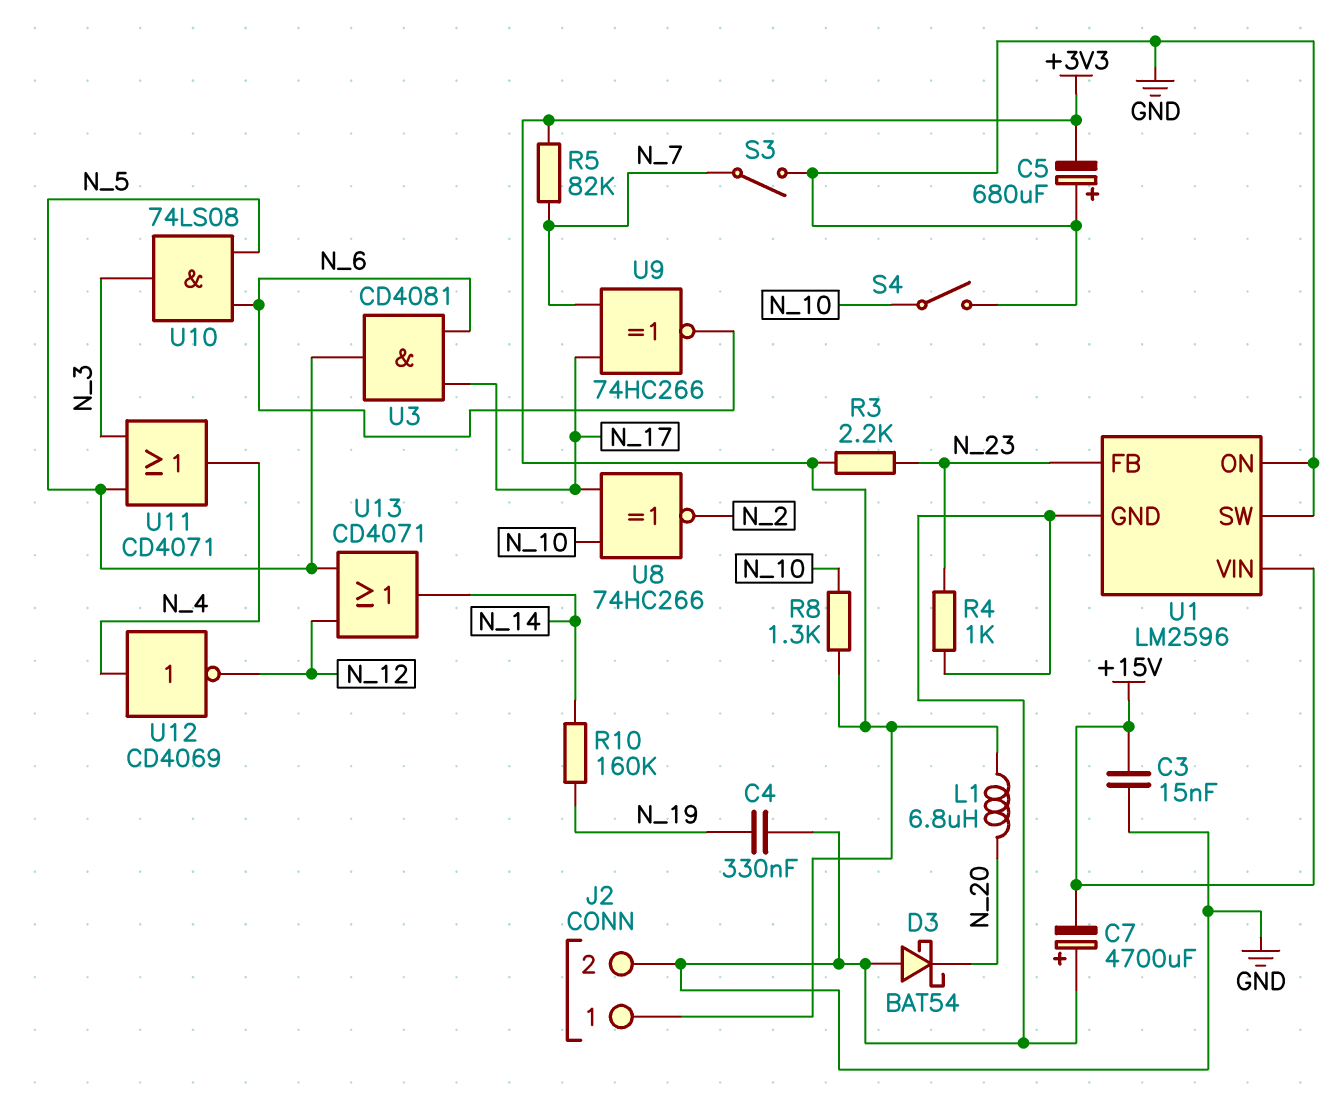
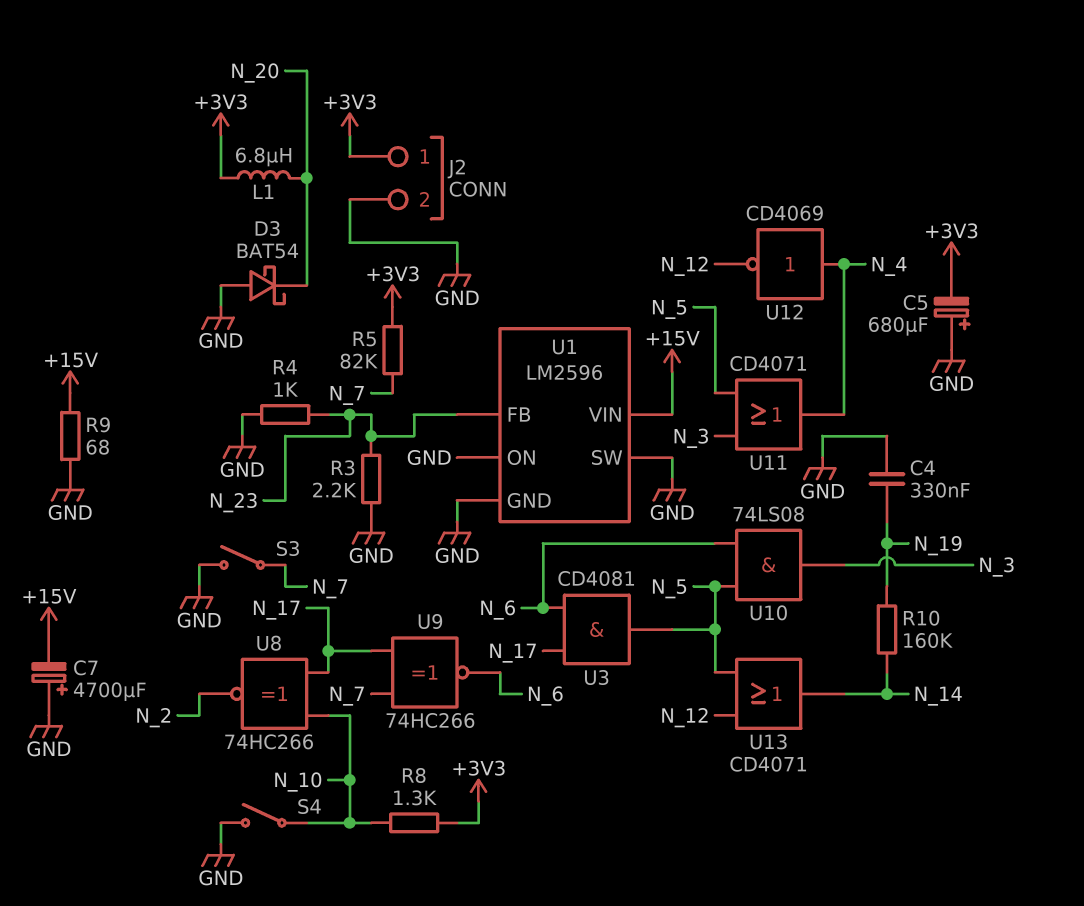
C3: 15nF (+15V, GND) -> none
R3: 2.2k (+3V3, N_23) -> 2.2k (GND, N_23)
R9: none -> 68 (+15V, GND)

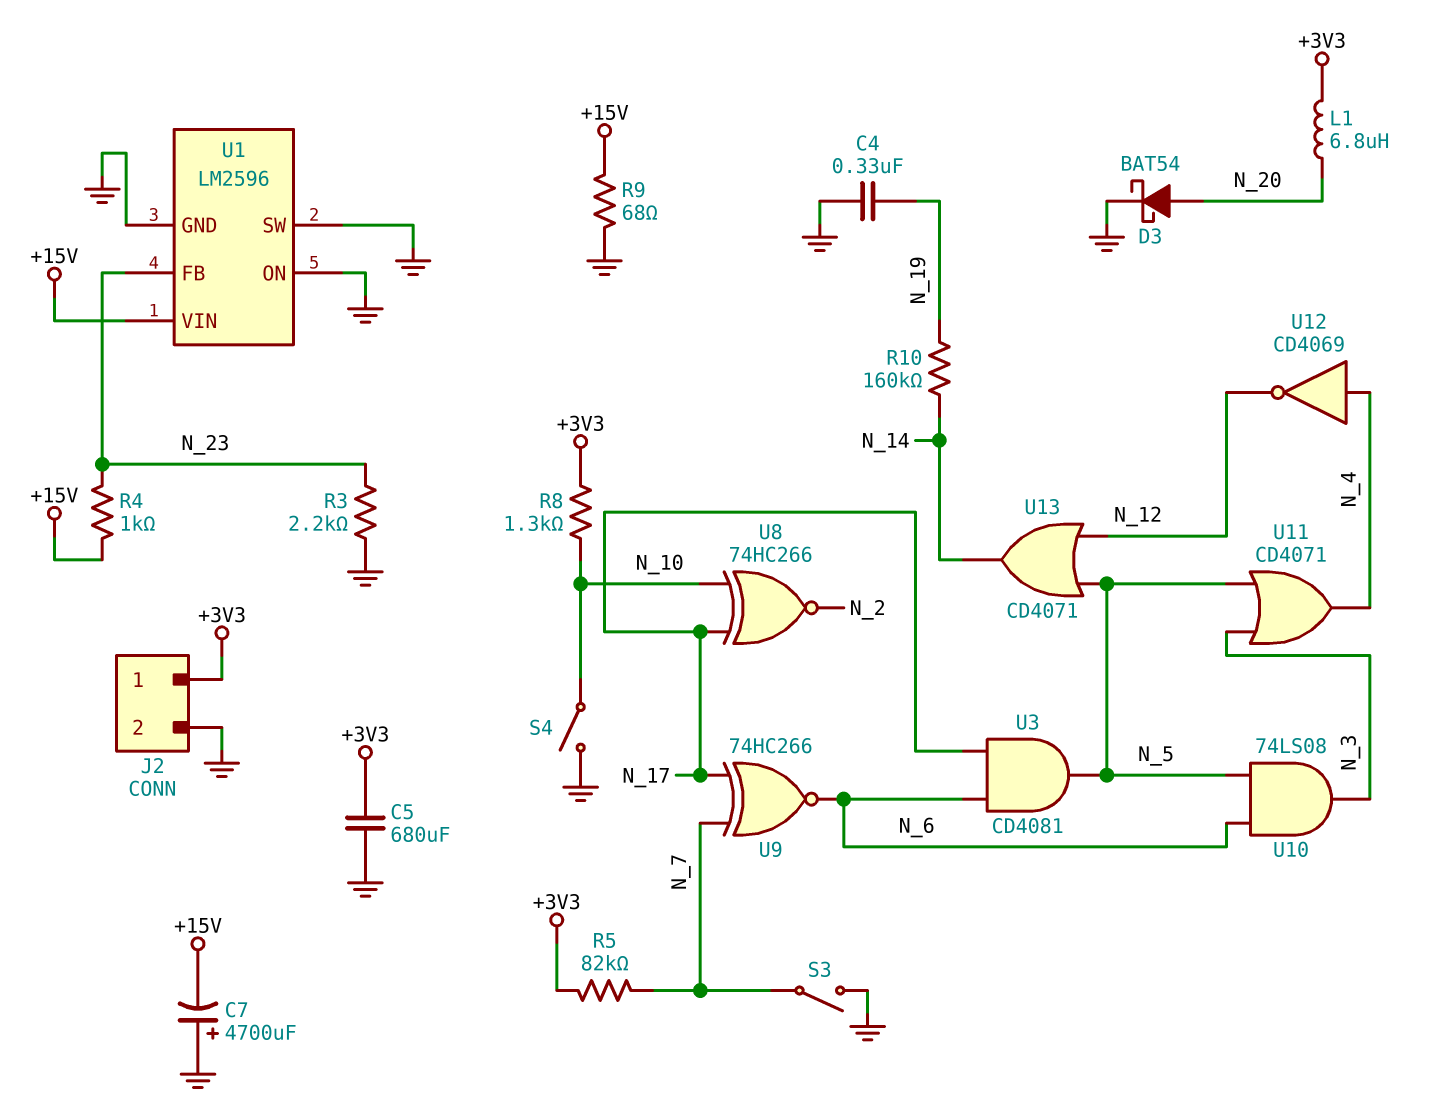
C5: 680uF (plus GND, minus +3V3) -> 680uF (+3V3, GND)
D3: schottky BAT54 (A GND, K N_20) -> schottky BAT54 (A N_20, K GND)
R4: 1k (GND, N_23) -> 1k (+15V, N_23)

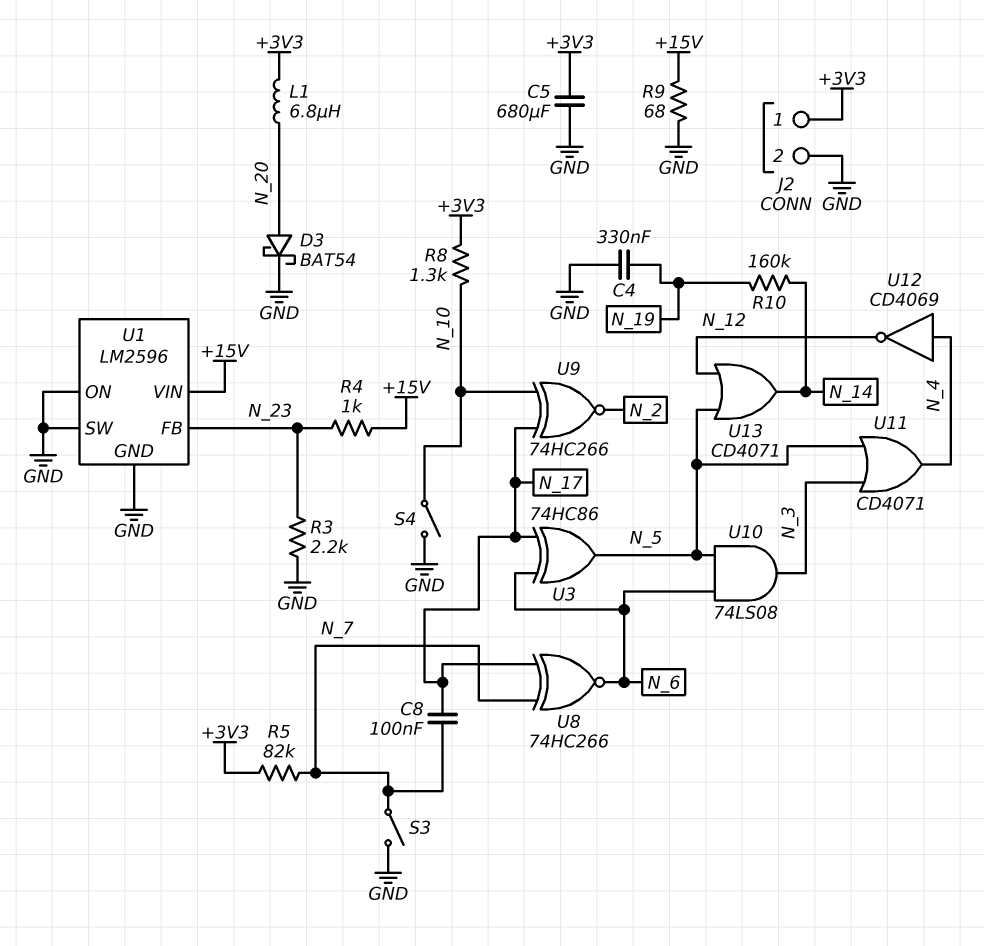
C7: 4700uF (plus GND, minus +15V) -> none
C8: none -> 100nF (N_7, N_17)
U3: AND CD4081 (in N_6, in N_17, out N_5) -> XOR 74HC86 (in N_6, in N_17, out N_5)
U8: XNOR 74HC266 (in N_10, in N_17, out N_2) -> XNOR 74HC266 (in N_7, in N_17, out N_6)
U9: XNOR 74HC266 (in N_7, in N_17, out N_6) -> XNOR 74HC266 (in N_10, in N_17, out N_2)

